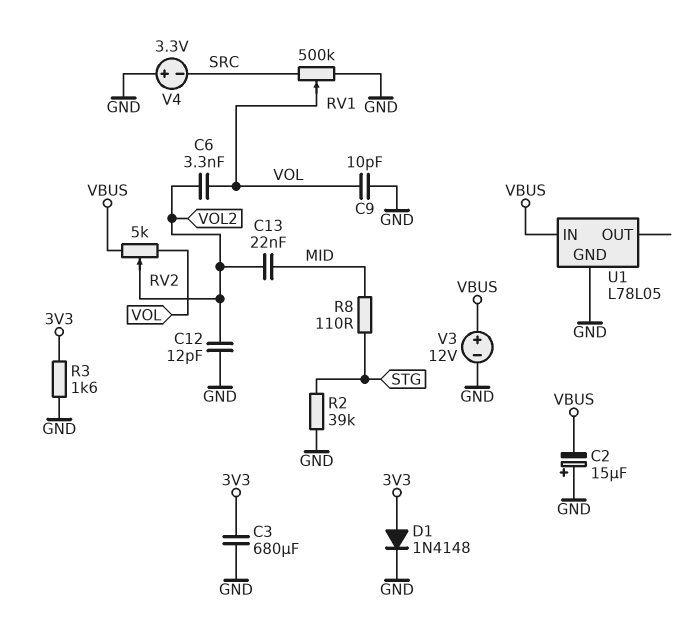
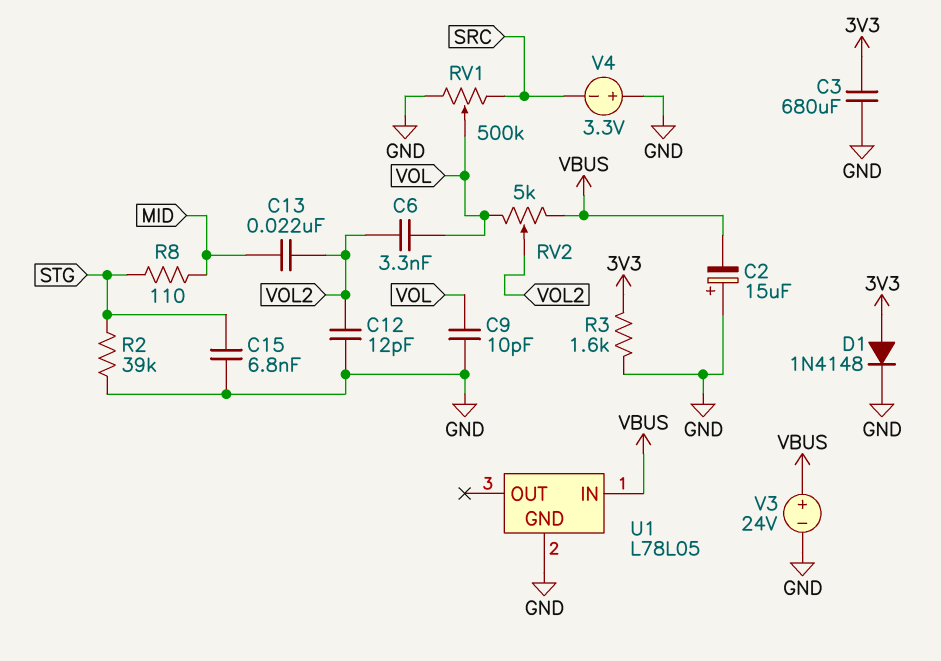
C15: none -> 6.8nF (GND, STG)
V3: 12V (plus VBUS, minus GND) -> 24V (plus VBUS, minus GND)

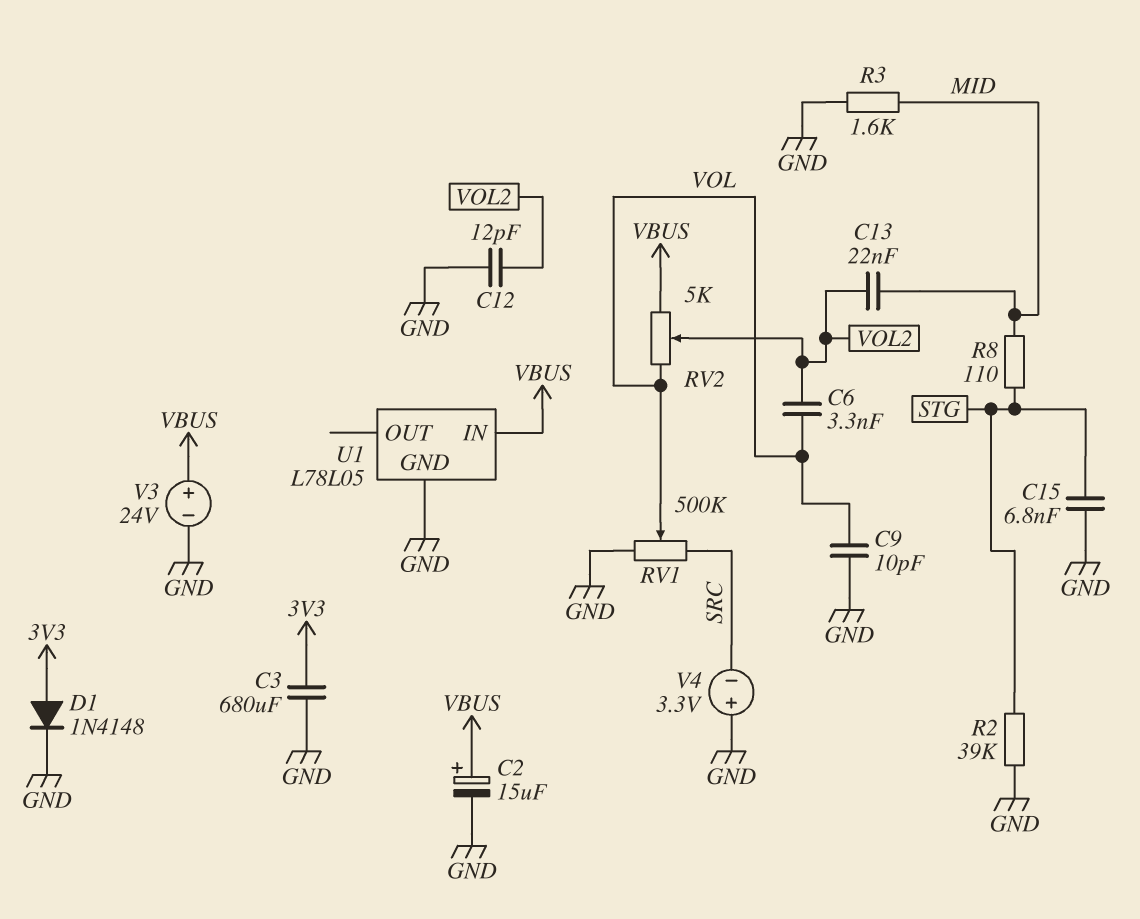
C2: 15uF (plus GND, minus VBUS) -> 15uF (plus VBUS, minus GND)
R3: 1.6k (3V3, GND) -> 1.6k (GND, MID)

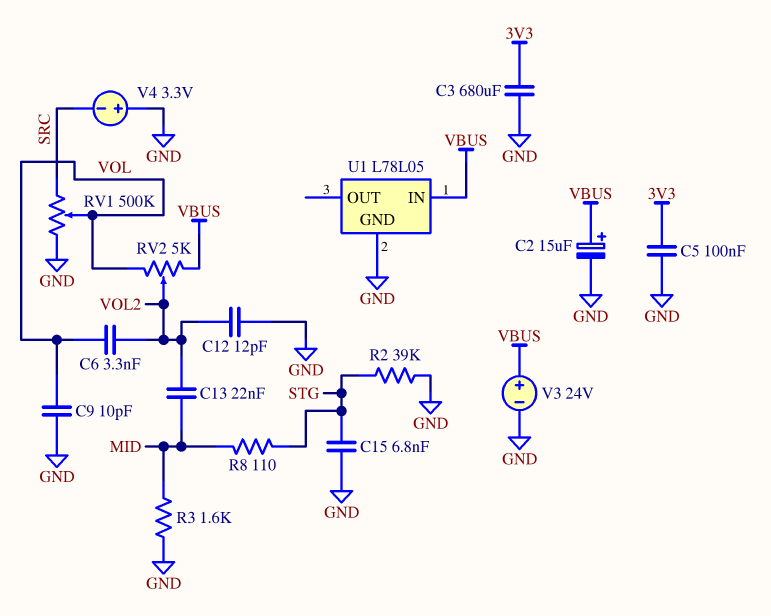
C5: none -> 100nF (3V3, GND)
D1: diode 1N4148 (A 3V3, K GND) -> none

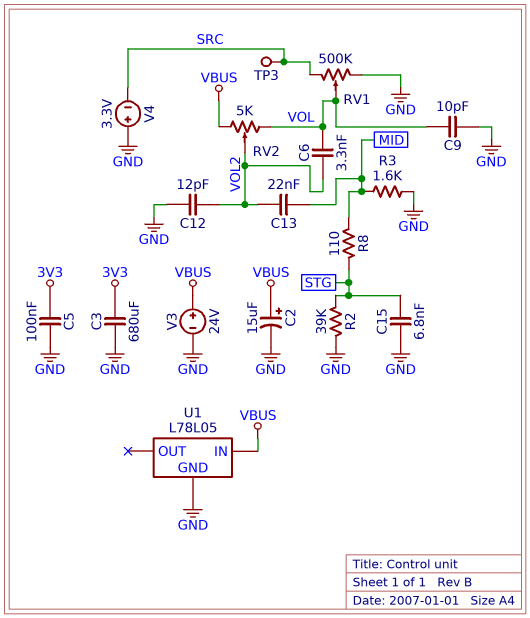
TP3: none -> test point (SRC)

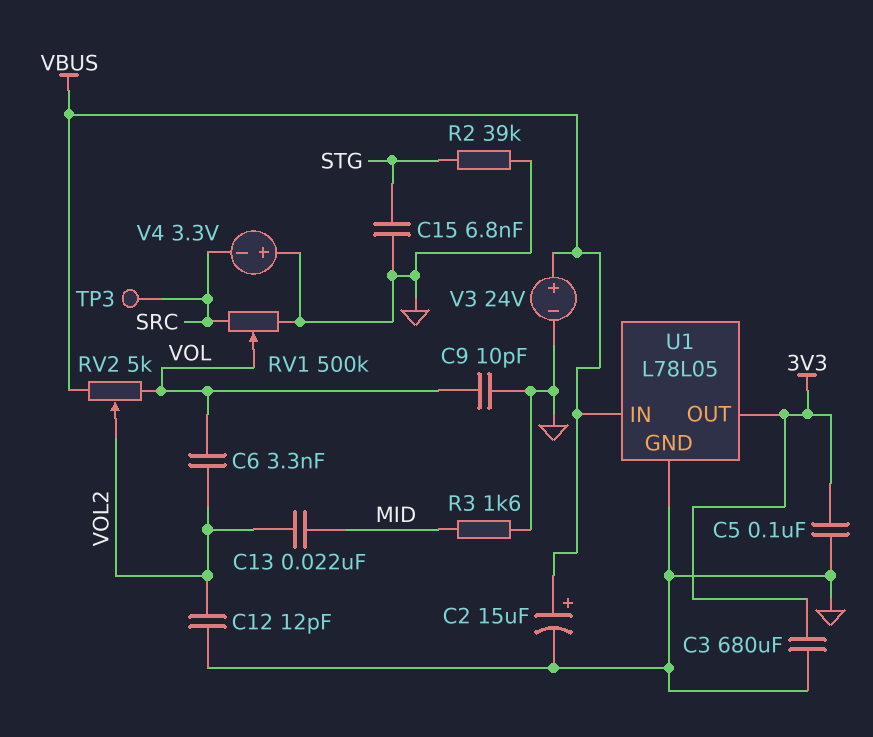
R8: 110 (MID, STG) -> none
U1 pin OUT: none -> 3V3

